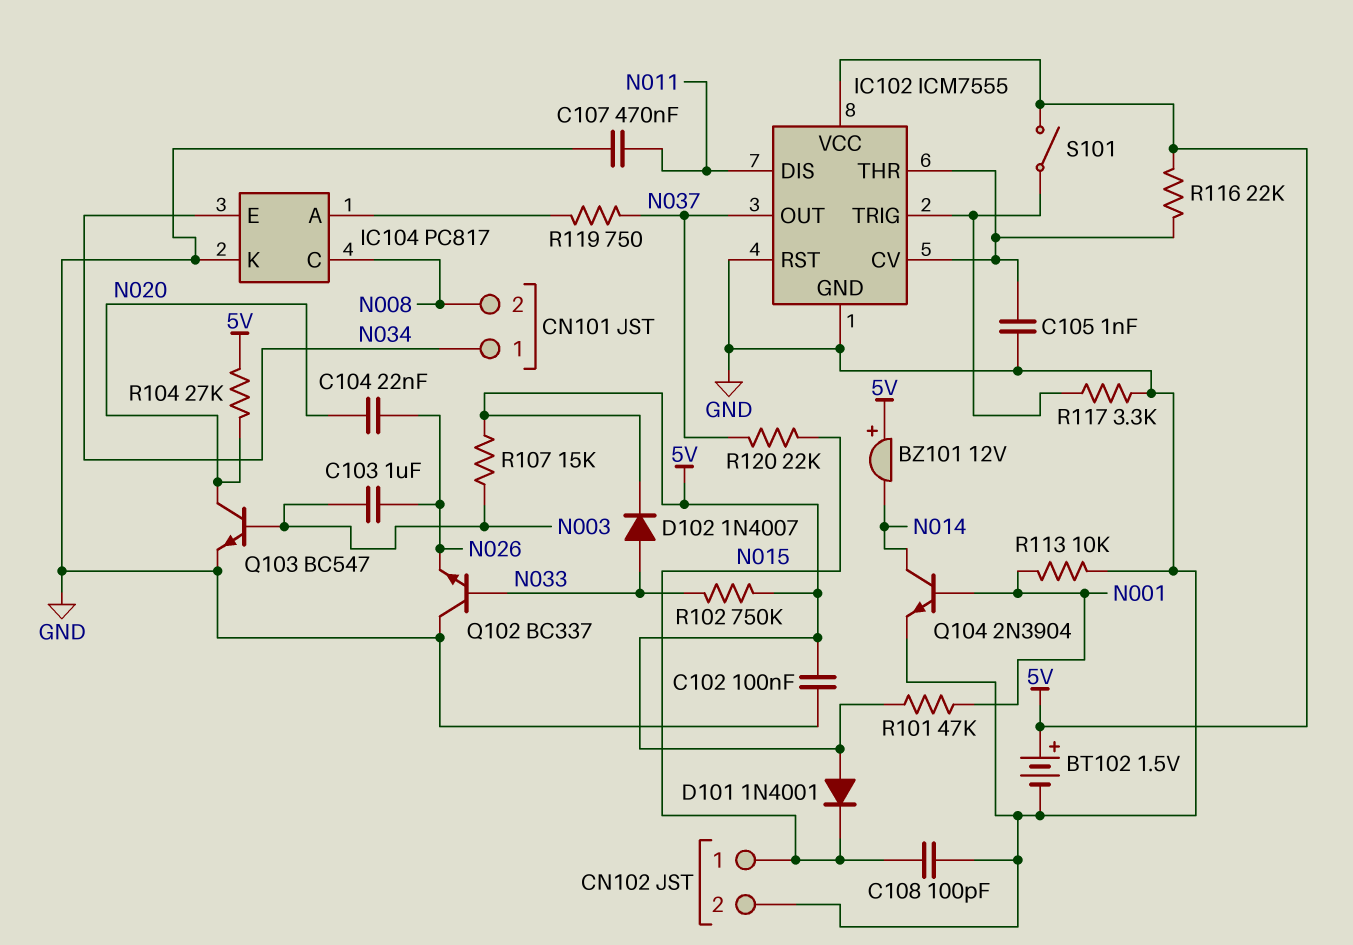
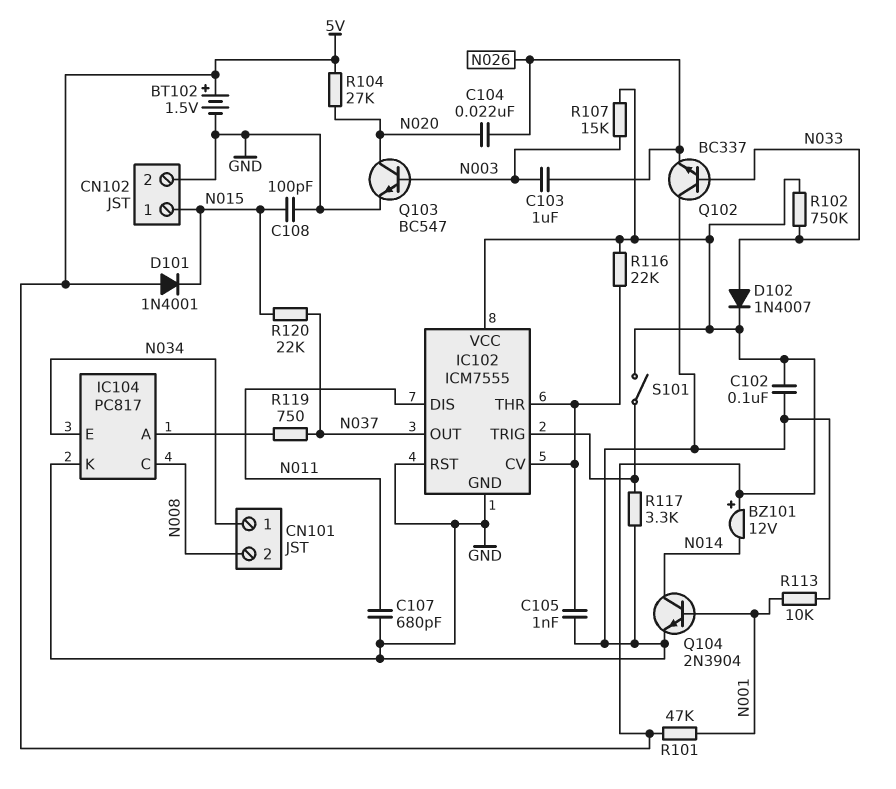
C107: 470nF (GND, N011) -> 680pF (GND, N011)

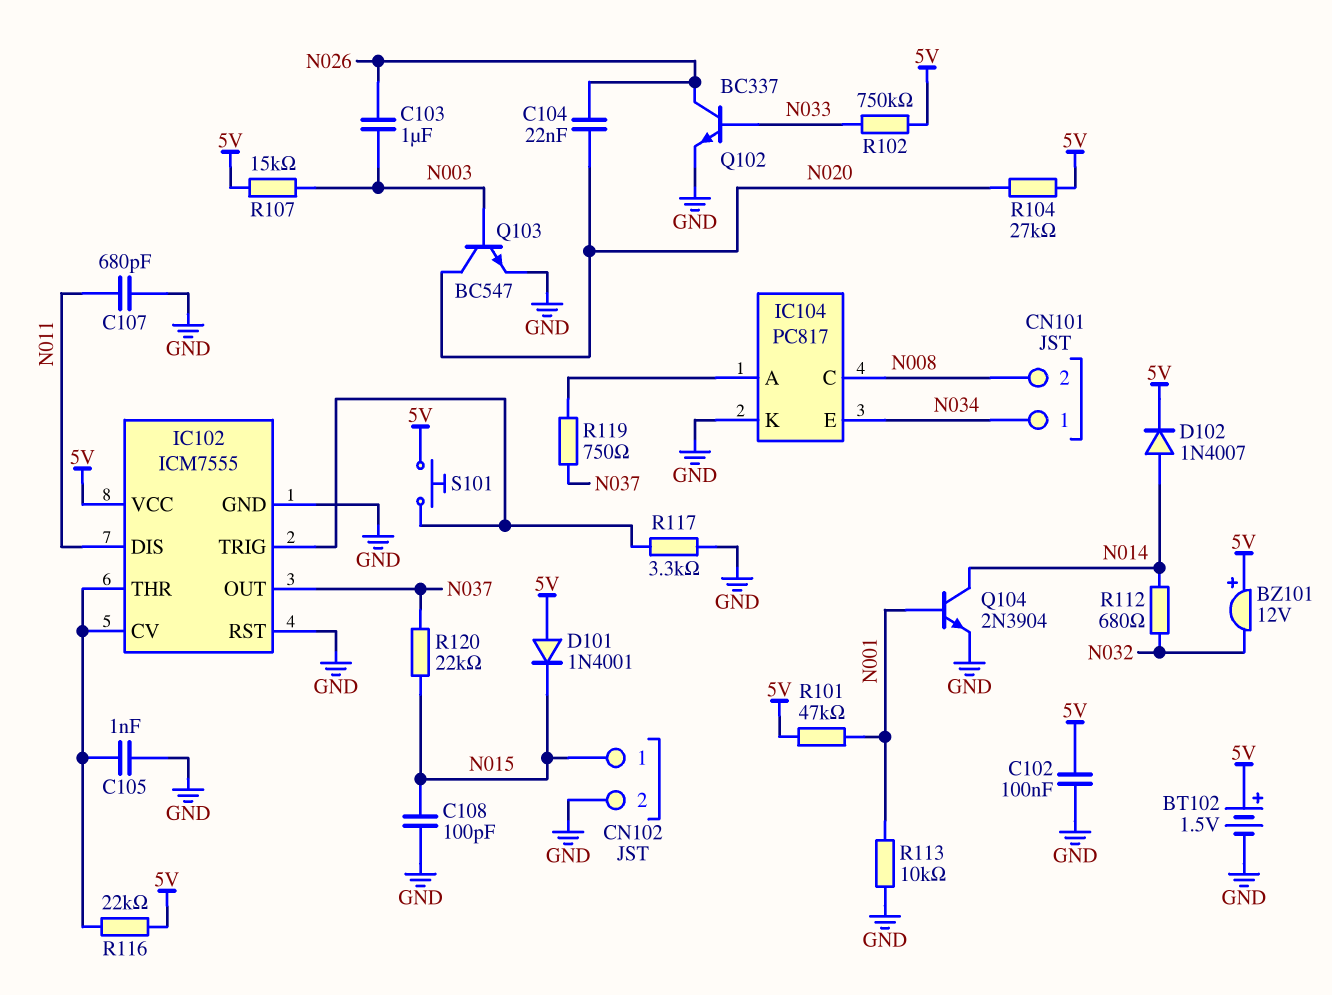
BZ101: buzzer 12V (plus 5V, minus N014) -> buzzer 12V (plus 5V, minus N032)
D102: diode 1N4007 (A N033, K 5V) -> diode 1N4007 (A N014, K 5V)
Q102: NPN BC337 (B N033, C GND, E N026) -> NPN BC337 (B N033, C N026, E GND)
R112: none -> 680 (N014, N032)
S101: switch (5V, IC102/TRIG) -> button (5V, IC102/TRIG)

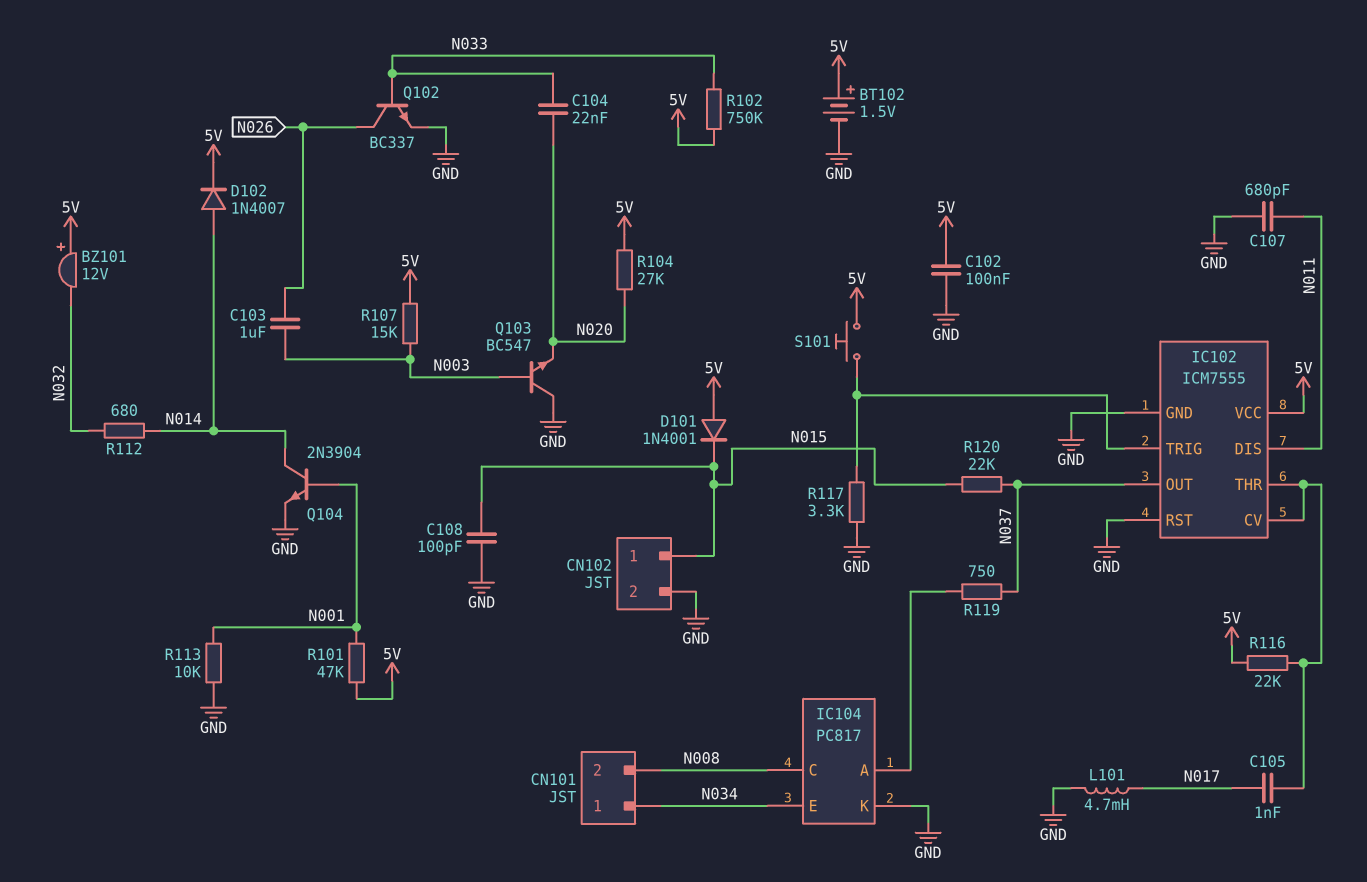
C104: 22nF (N020, N026) -> 22nF (N020, N033)
C105: 1nF (GND, IC102/CV) -> 1nF (IC102/CV, N017)
L101: none -> 4.7mH (GND, N017)
Q103: NPN BC547 (B N003, C N020, E GND) -> NPN BC547 (B N003, C GND, E N020)

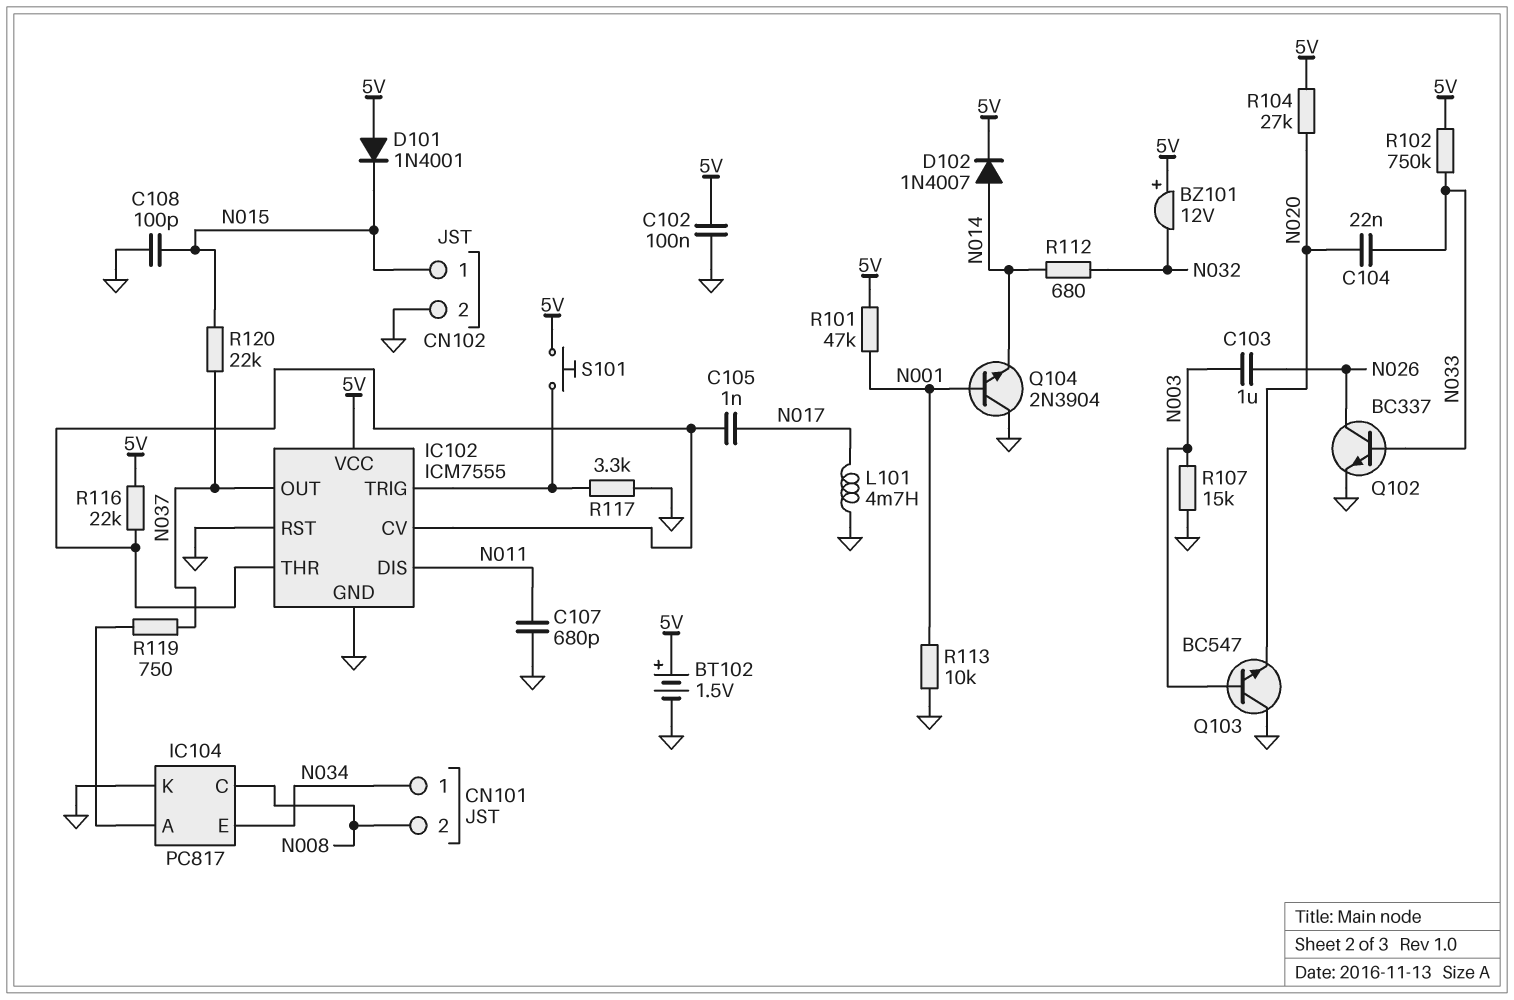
Q104: NPN 2N3904 (B N001, C N014, E GND) -> NPN 2N3904 (B N001, C GND, E N014)
R107: 15k (5V, N003) -> 15k (GND, N003)

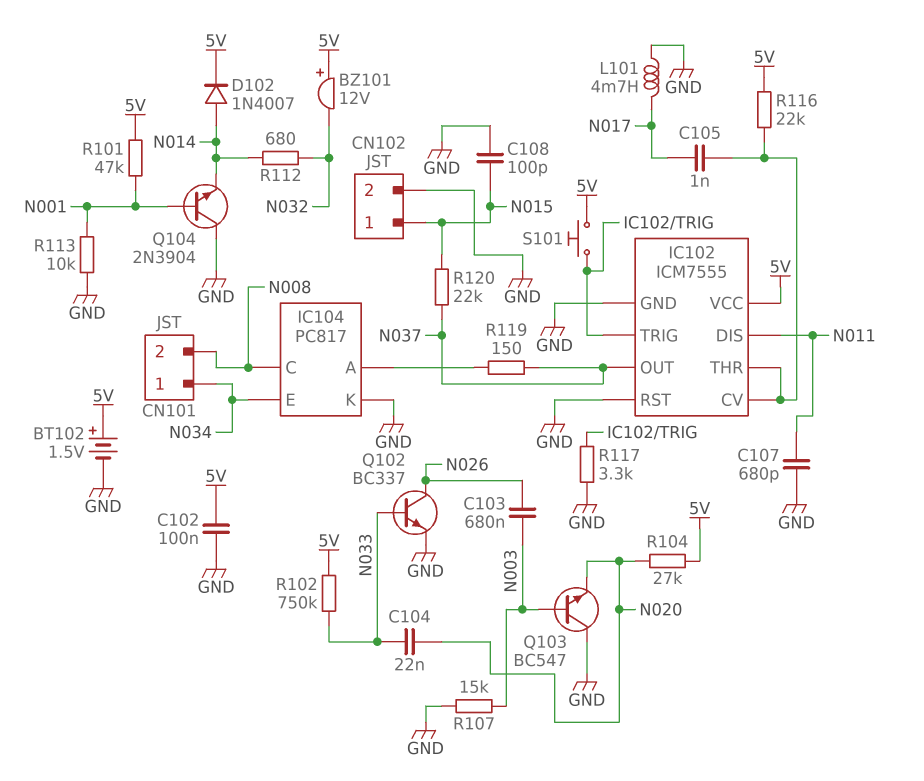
C103: 1uF (N003, N026) -> 680nF (N003, N026)
D101: diode 1N4001 (A 5V, K N015) -> none
R119: 750 (IC104/A, N037) -> 150 (IC104/A, N037)

